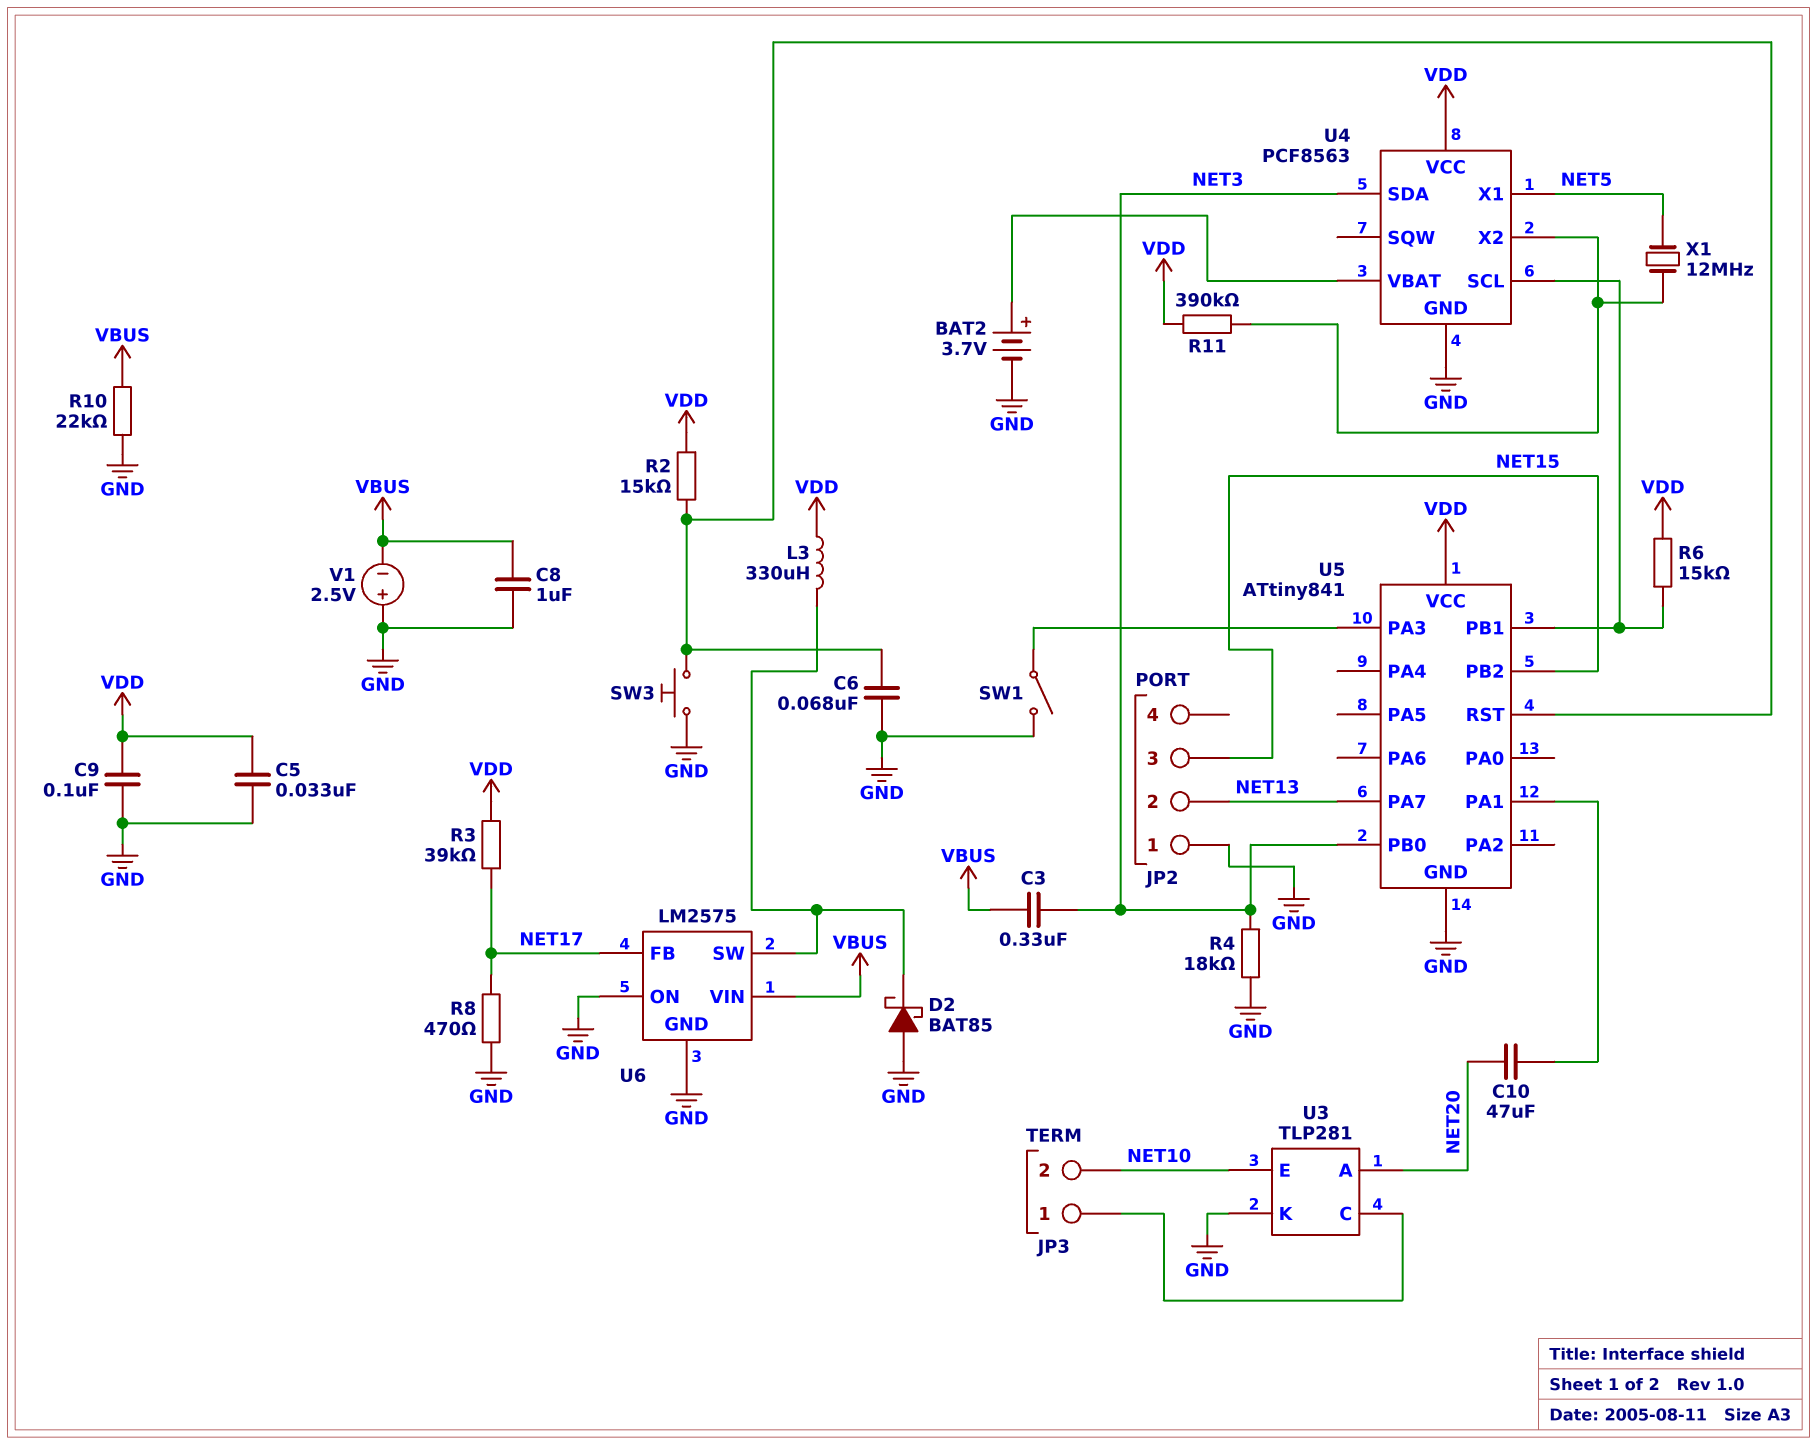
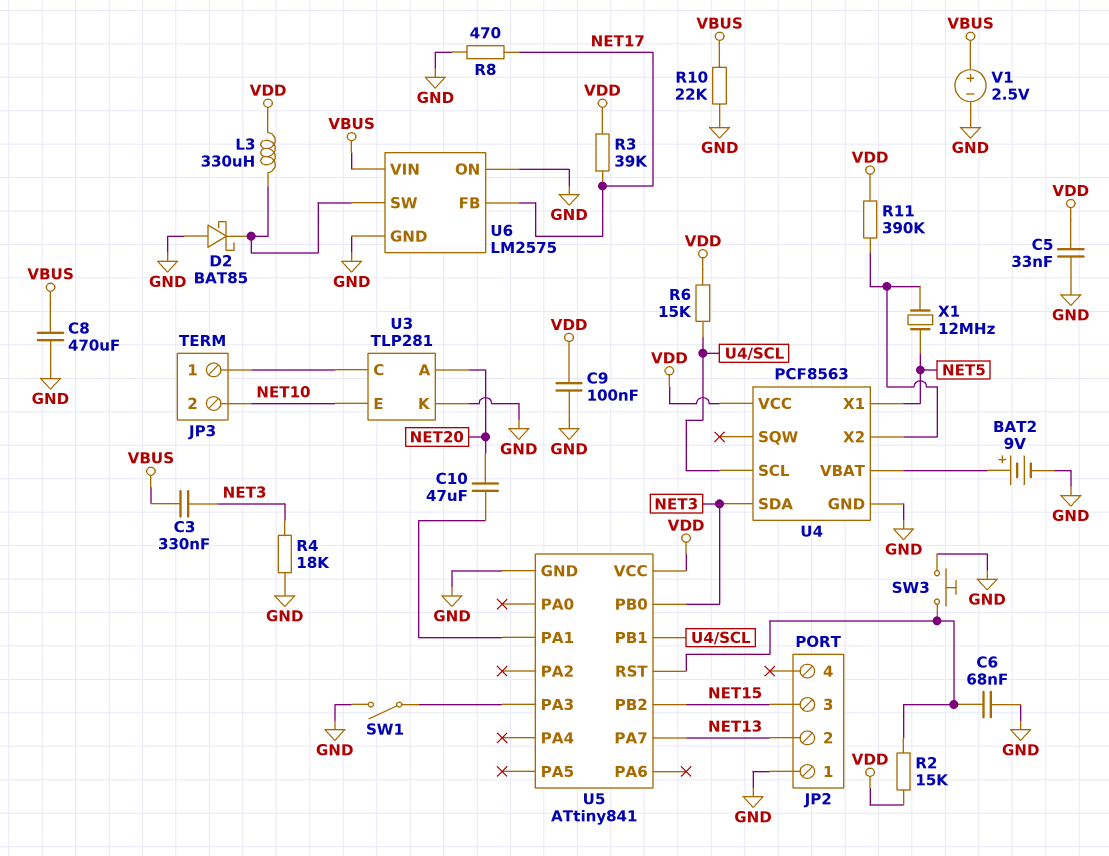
BAT2: 3.7V (plus U4/VBAT, minus GND) -> 9V (plus U4/VBAT, minus GND)
C8: 1uF (GND, VBUS) -> 470uF (GND, VBUS)
V1: 2.5V (plus GND, minus VBUS) -> 2.5V (plus VBUS, minus GND)

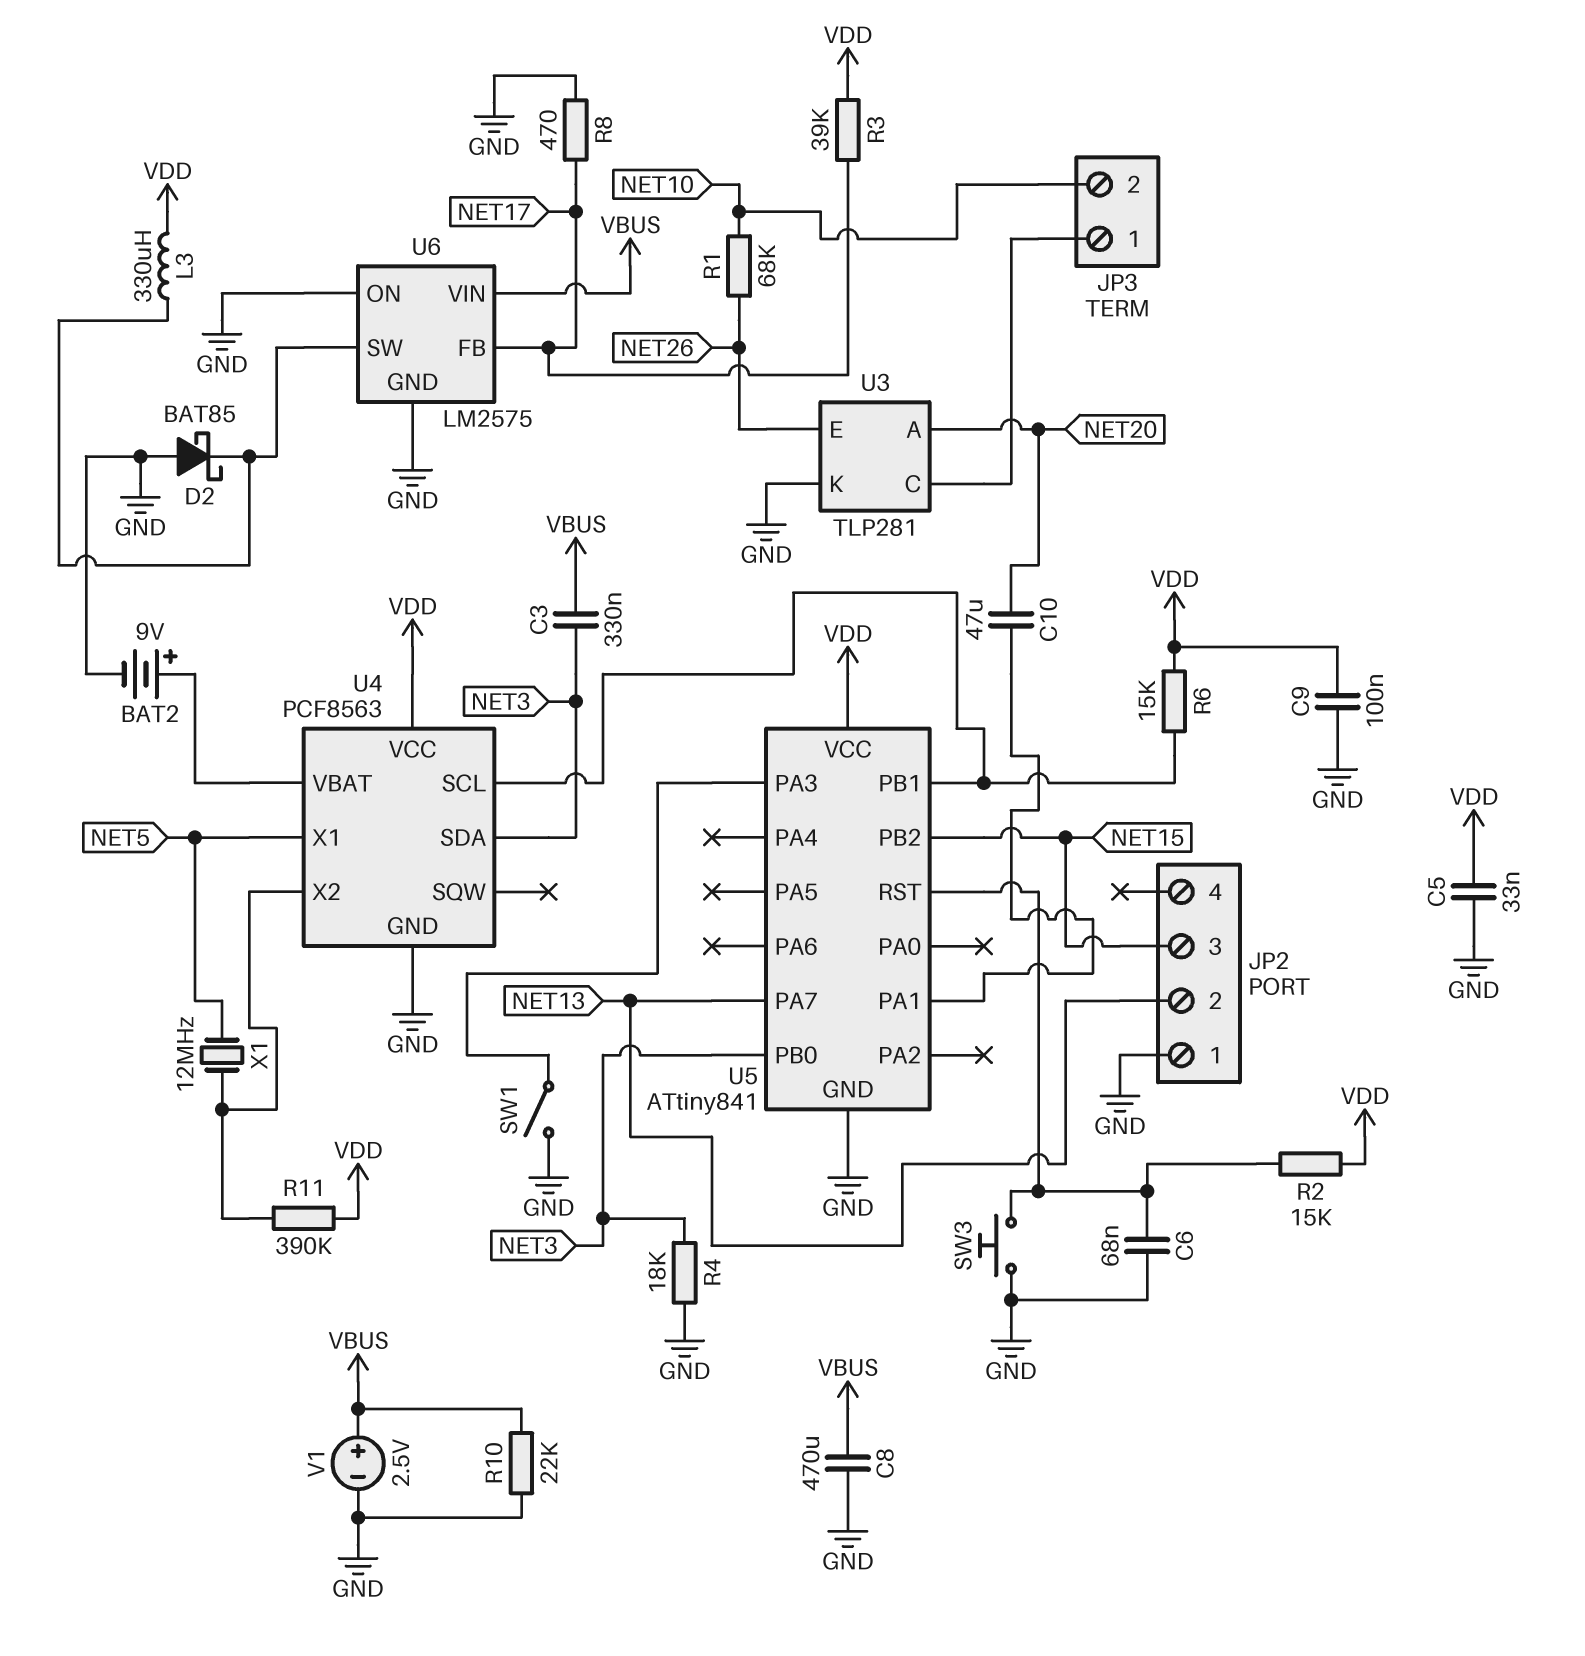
R1: none -> 68k (NET10, NET26)
U3 pin E: NET10 -> NET26

